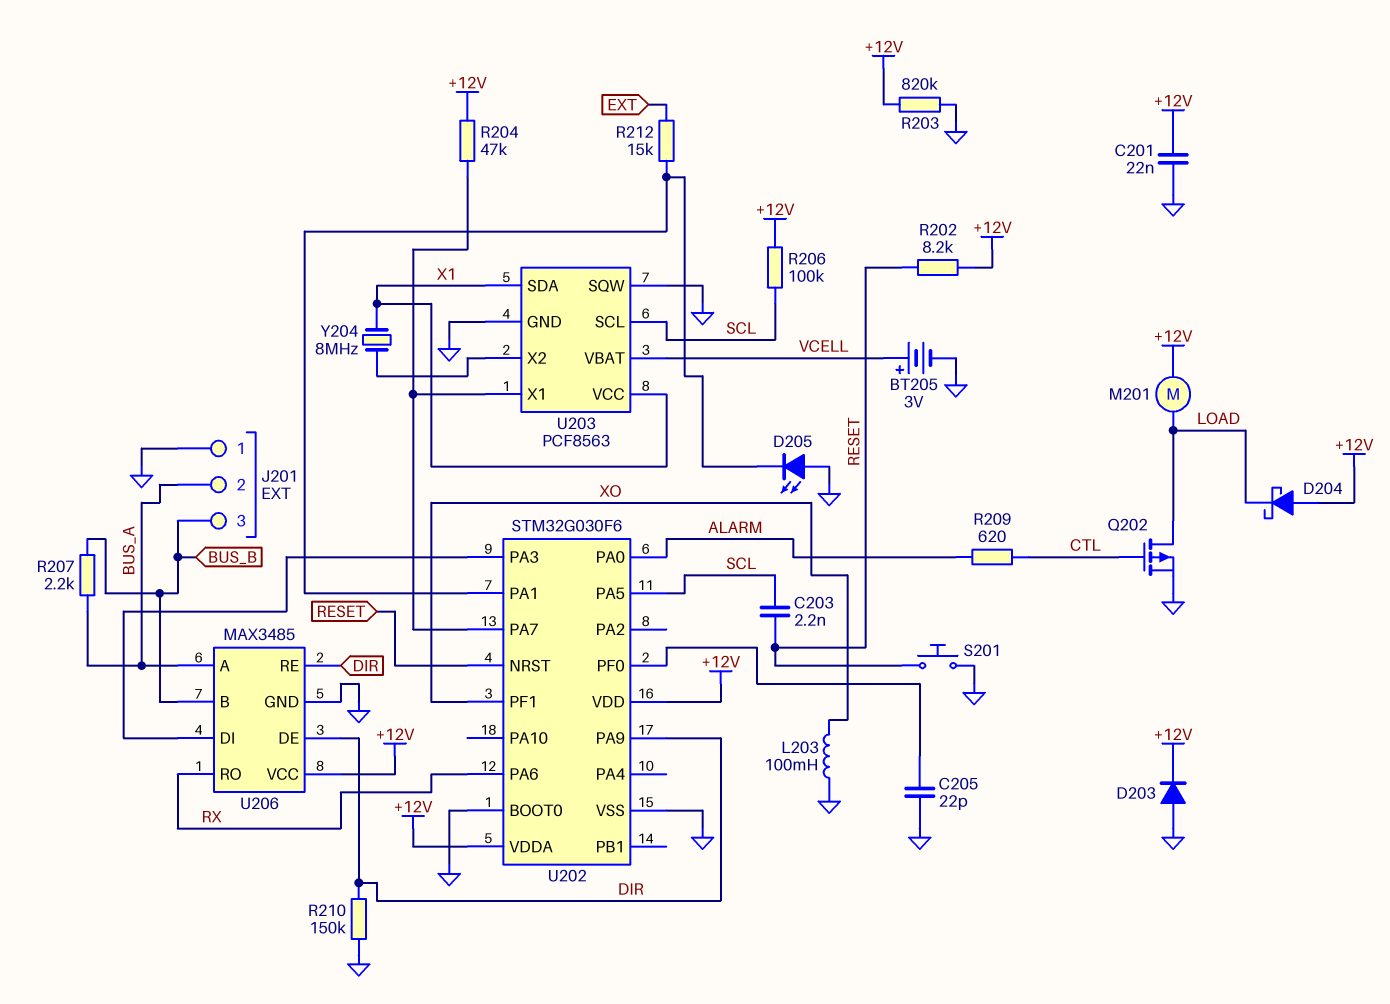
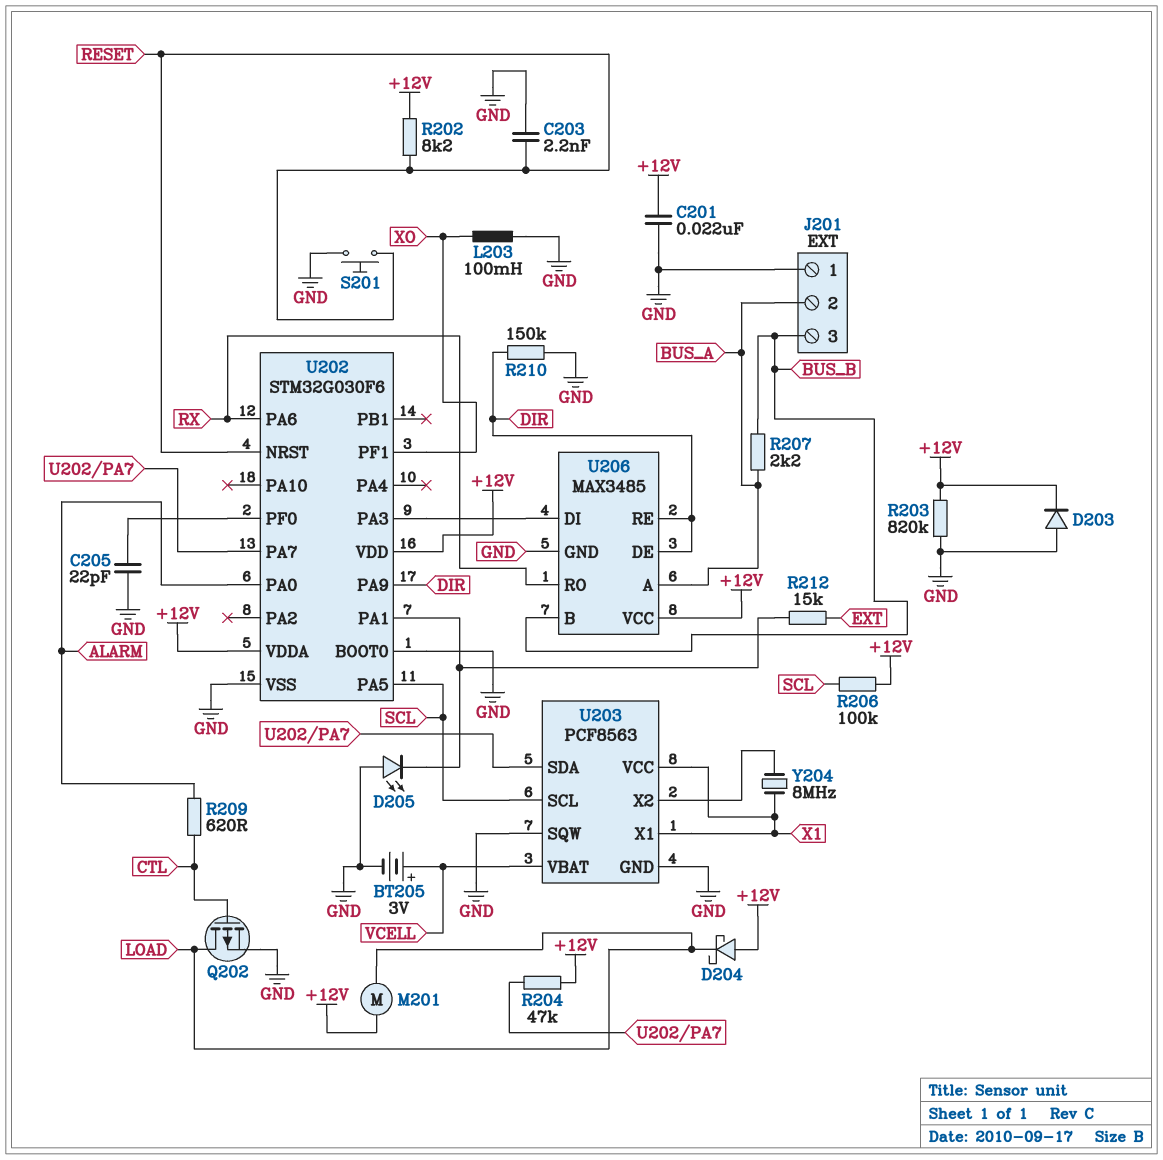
C203: 2.2nF (RESET, SCL) -> 2.2nF (GND, RESET)
U203 pin SDA: X1 -> U202/PA7
U203 pin X1: U202/PA7 -> X1

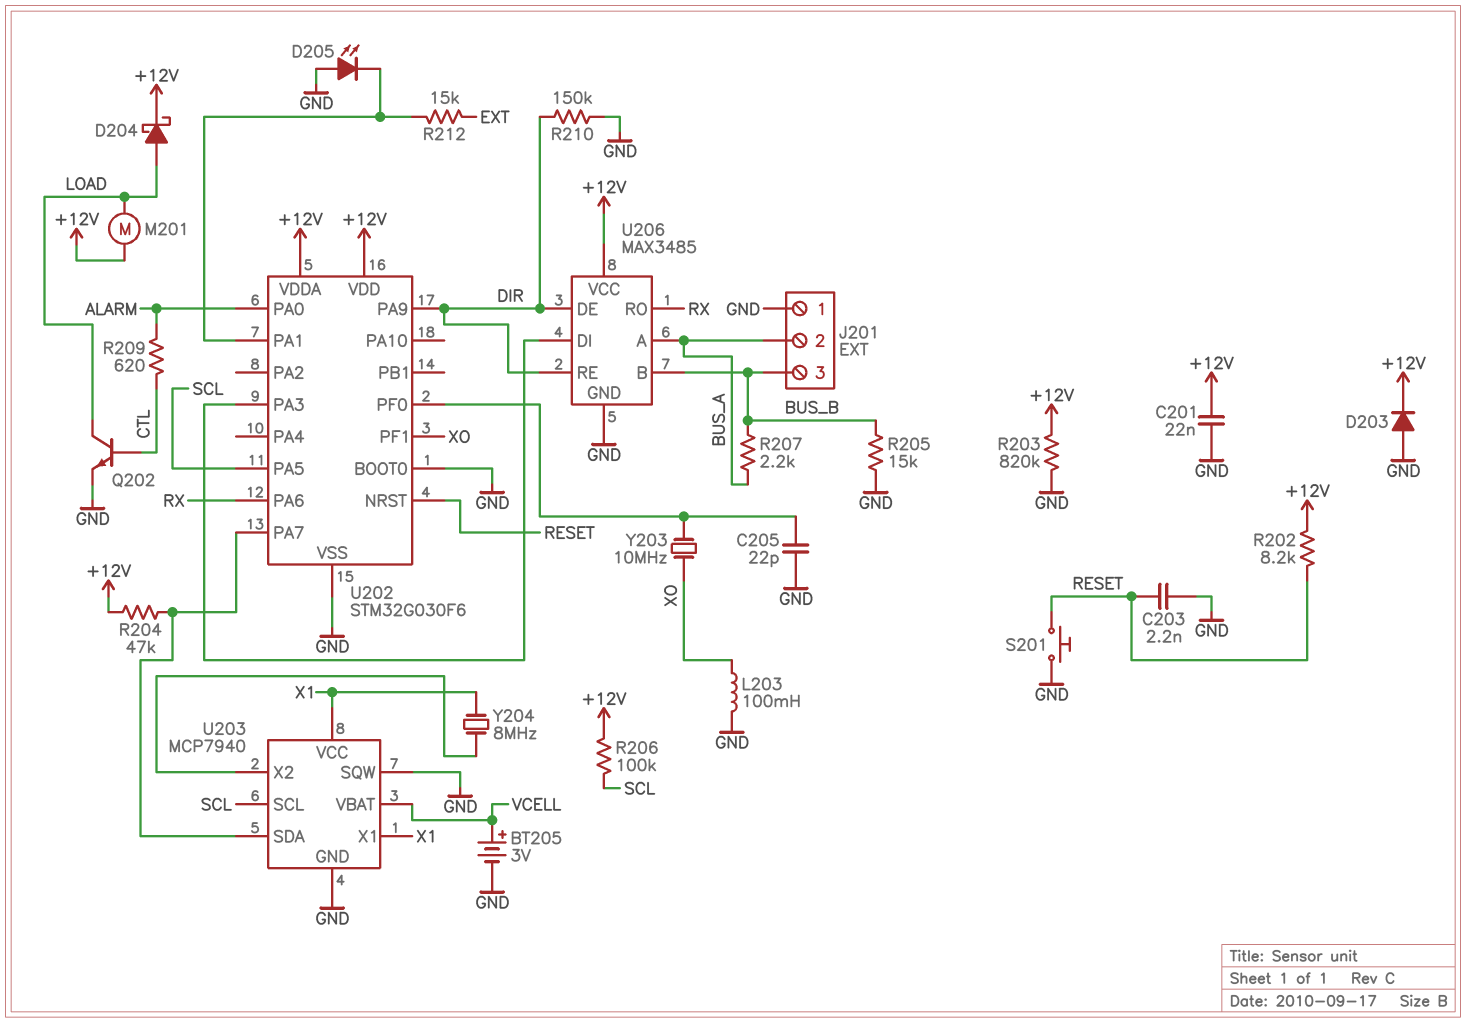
D204: schottky (A +12V, K LOAD) -> schottky (A LOAD, K +12V)
Q202: PMOS (G CTL, D LOAD, S GND) -> NPN (B CTL, C LOAD, E GND)
R205: none -> 15k (BUS_B, GND)
U203: PCF8563 -> MCP7940
Y203: none -> 10MHz (U202/PF0, XO)

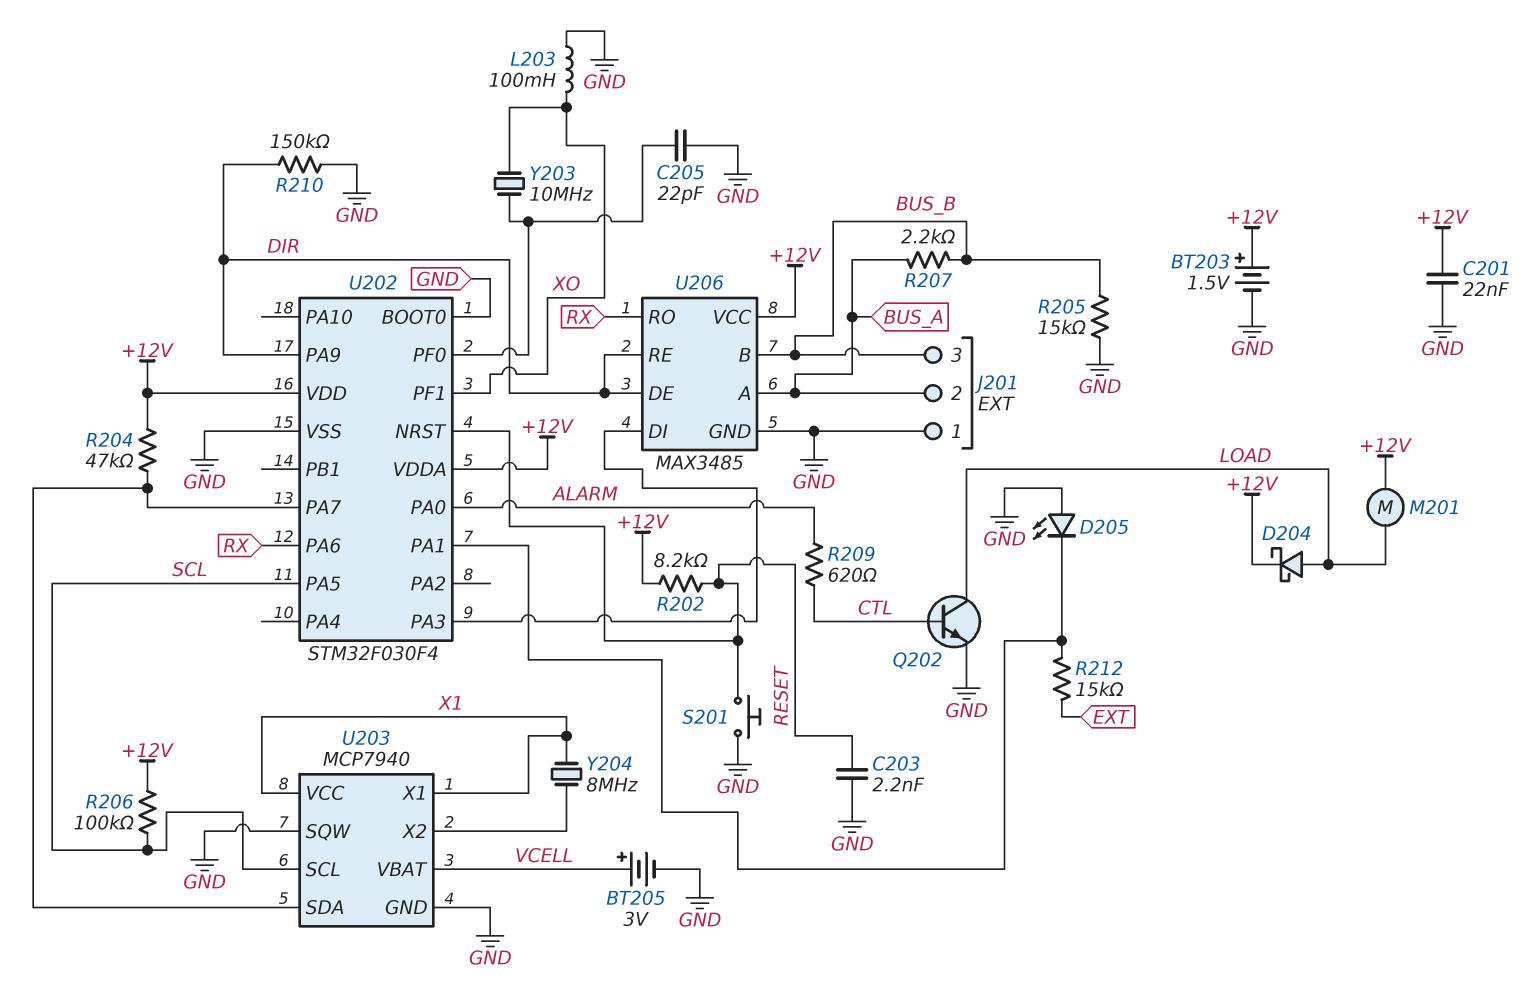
BT203: none -> 1.5V (plus +12V, minus GND)
D203: diode (A GND, K +12V) -> none
R203: 820k (+12V, GND) -> none
U202: STM32G030F6 -> STM32F030F4

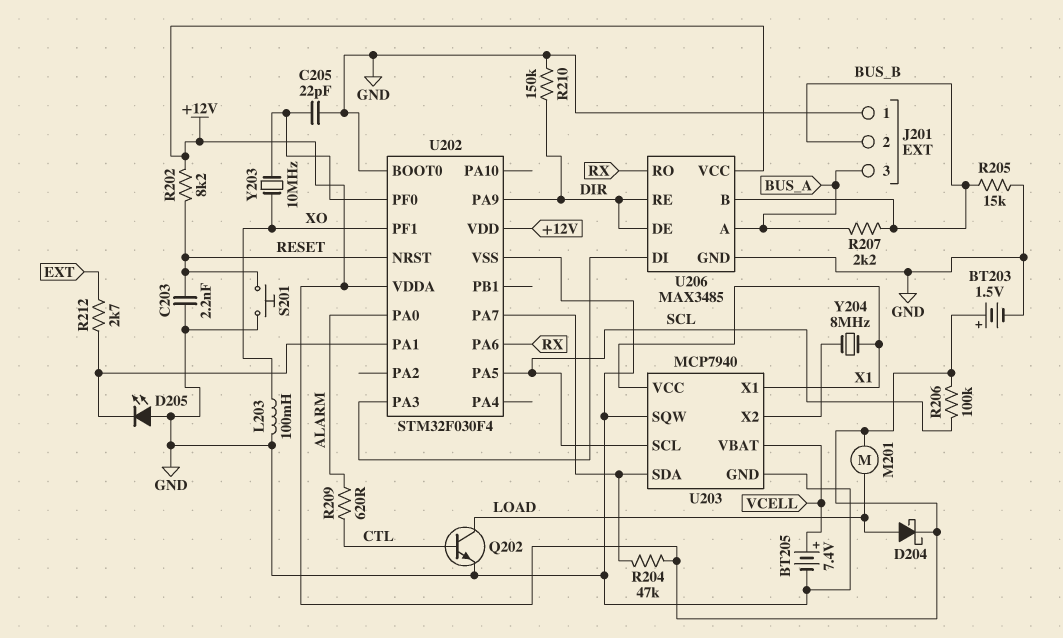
BT205: 3V (plus VCELL, minus GND) -> 7.4V (plus VCELL, minus GND)
C201: 22nF (+12V, GND) -> none
J201 pin 2: BUS_A -> BUS_B
J201 pin 3: BUS_B -> BUS_A
R212: 15k (EXT, U202/PA1) -> 2.7k (EXT, U202/PA1)

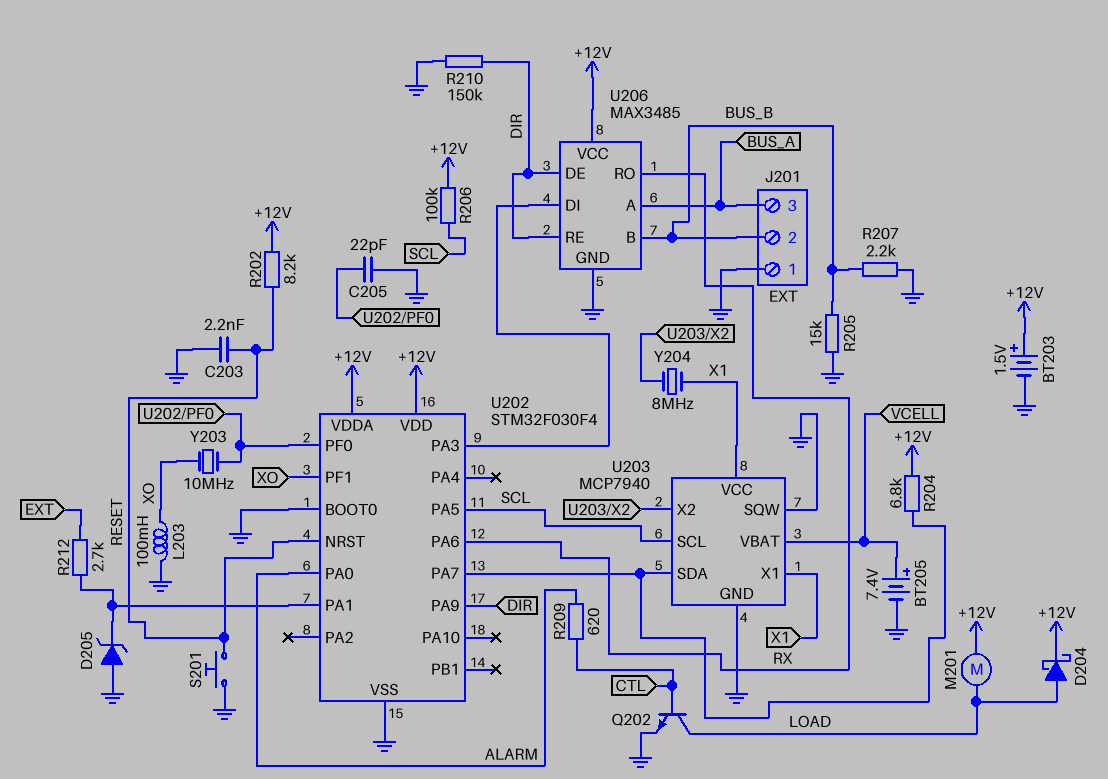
D205: LED (A GND, K U202/PA1) -> zener (A GND, K U202/PA1)
R204: 47k (+12V, U202/PA7) -> 6.8k (+12V, U202/PA7)
R207: 2.2k (BUS_A, BUS_B) -> 2.2k (BUS_B, GND)

